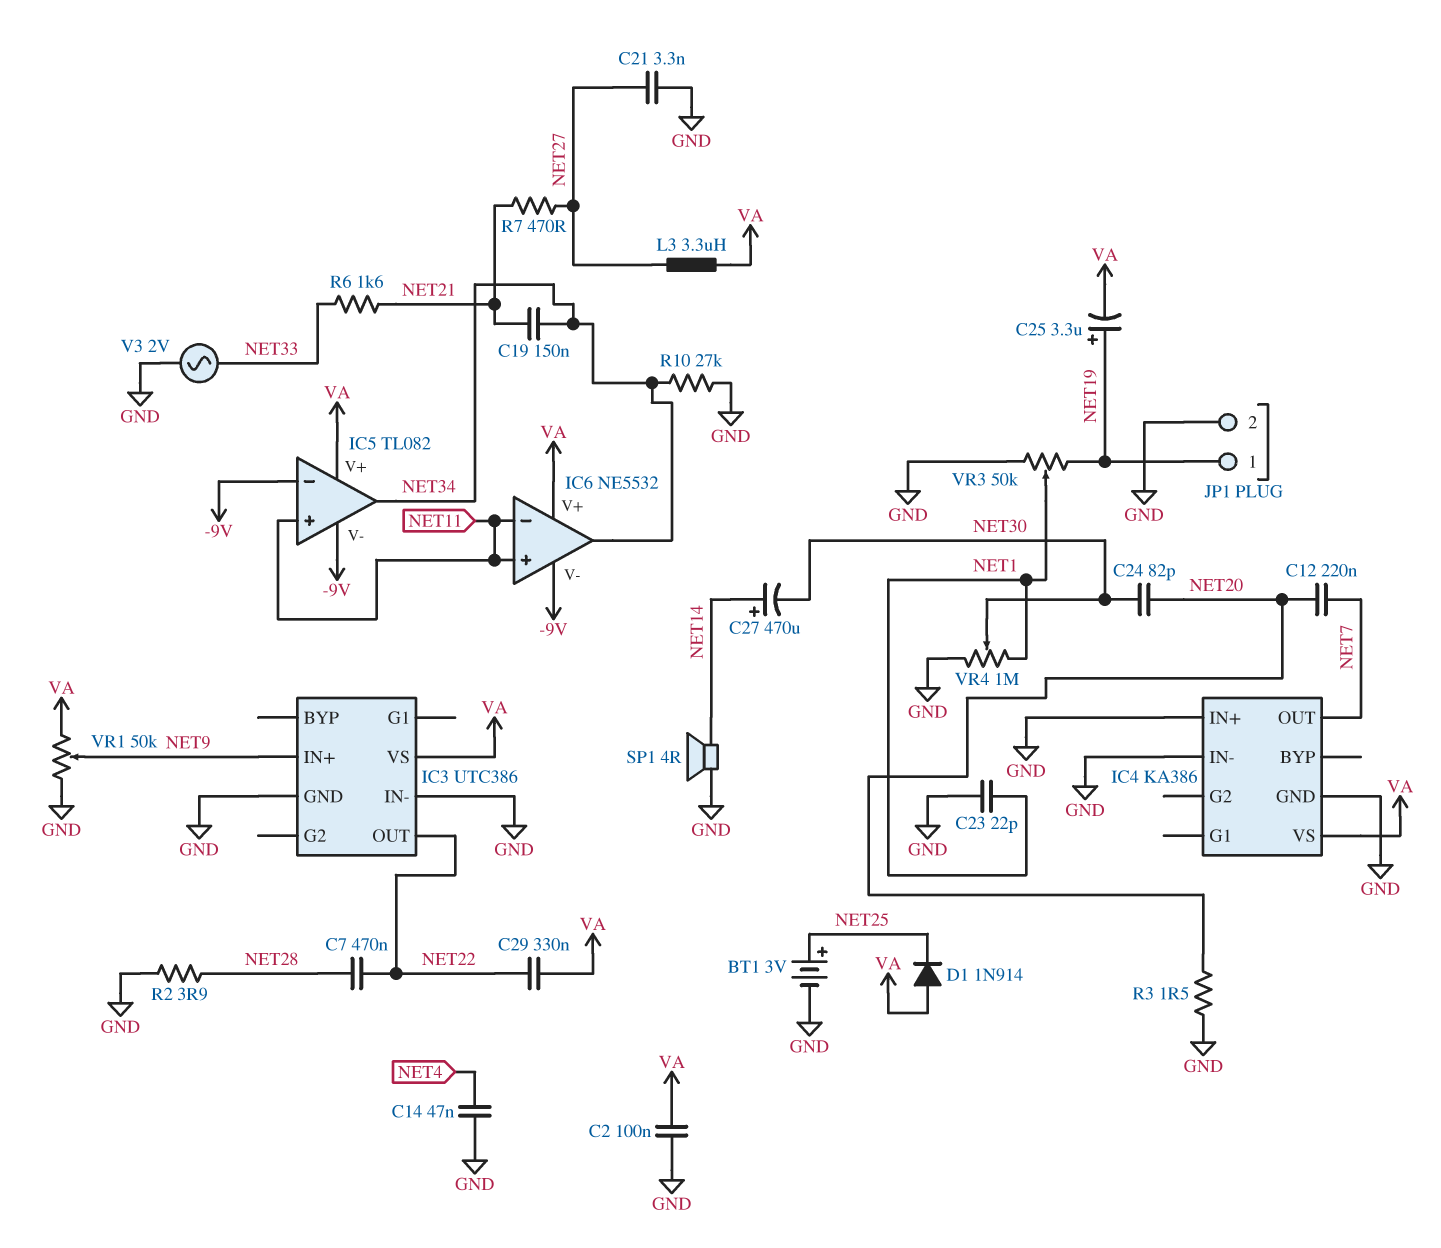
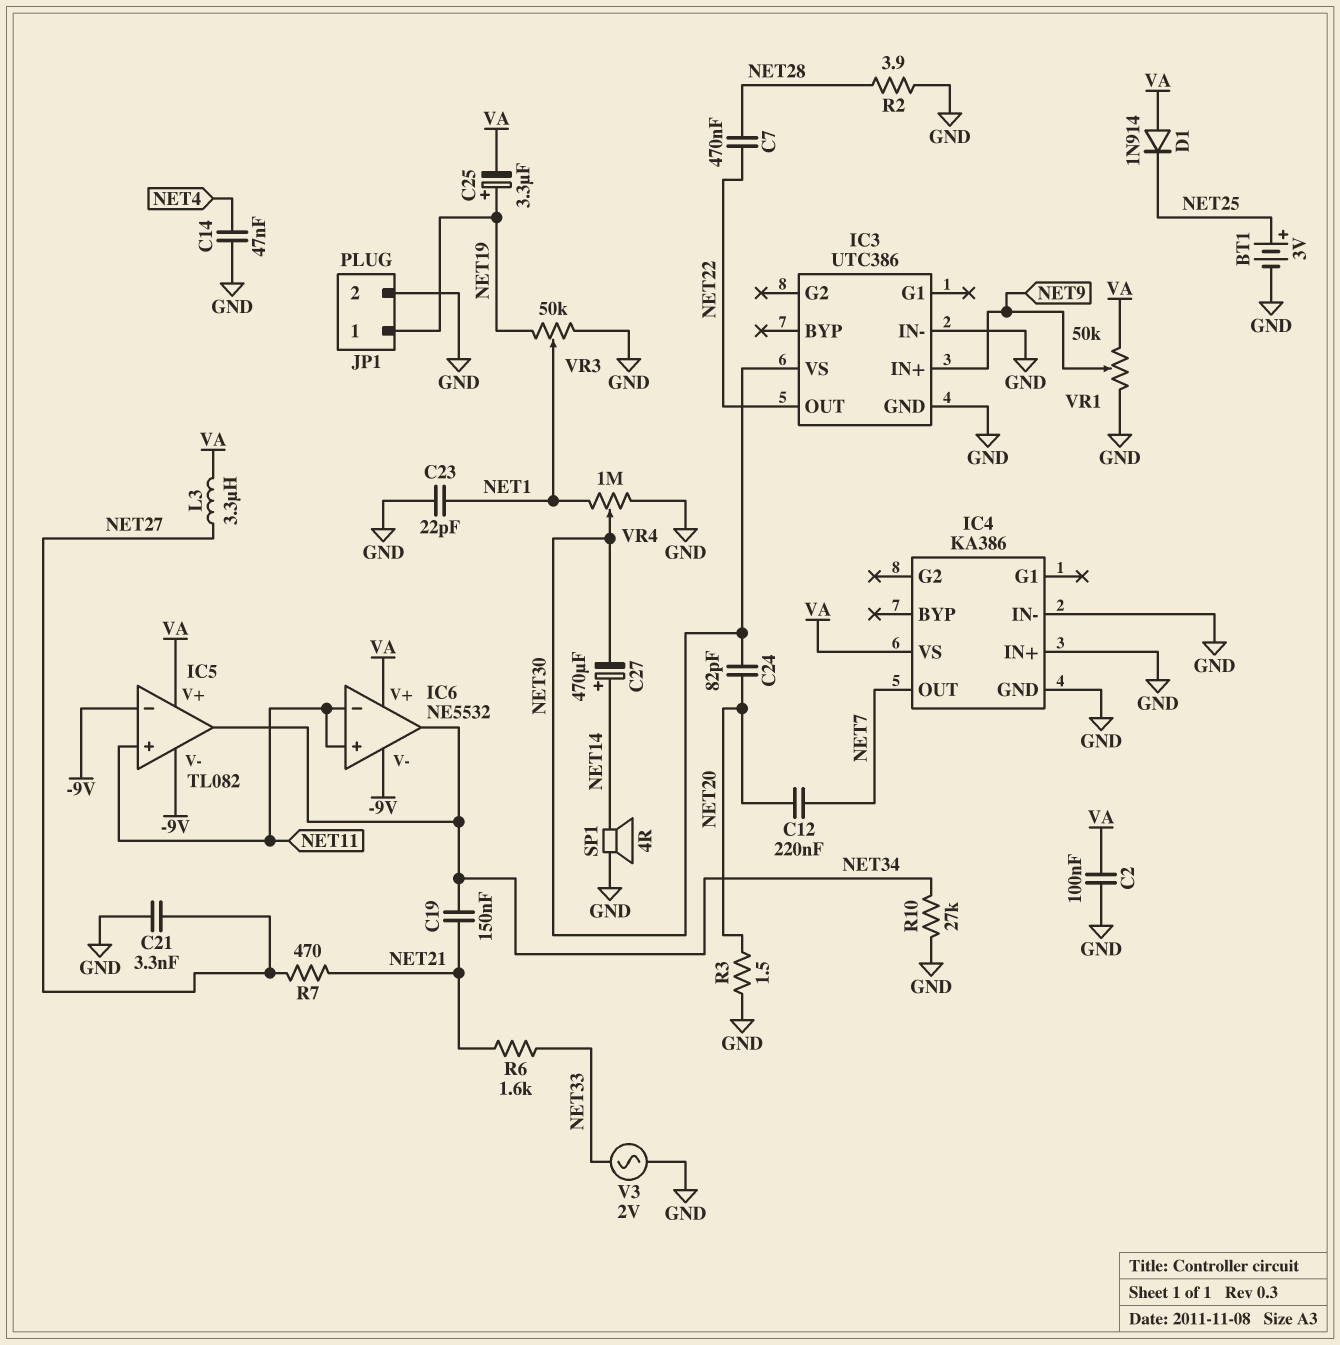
C29: 330nF (NET22, VA) -> none
IC3 pin VS: VA -> NET30

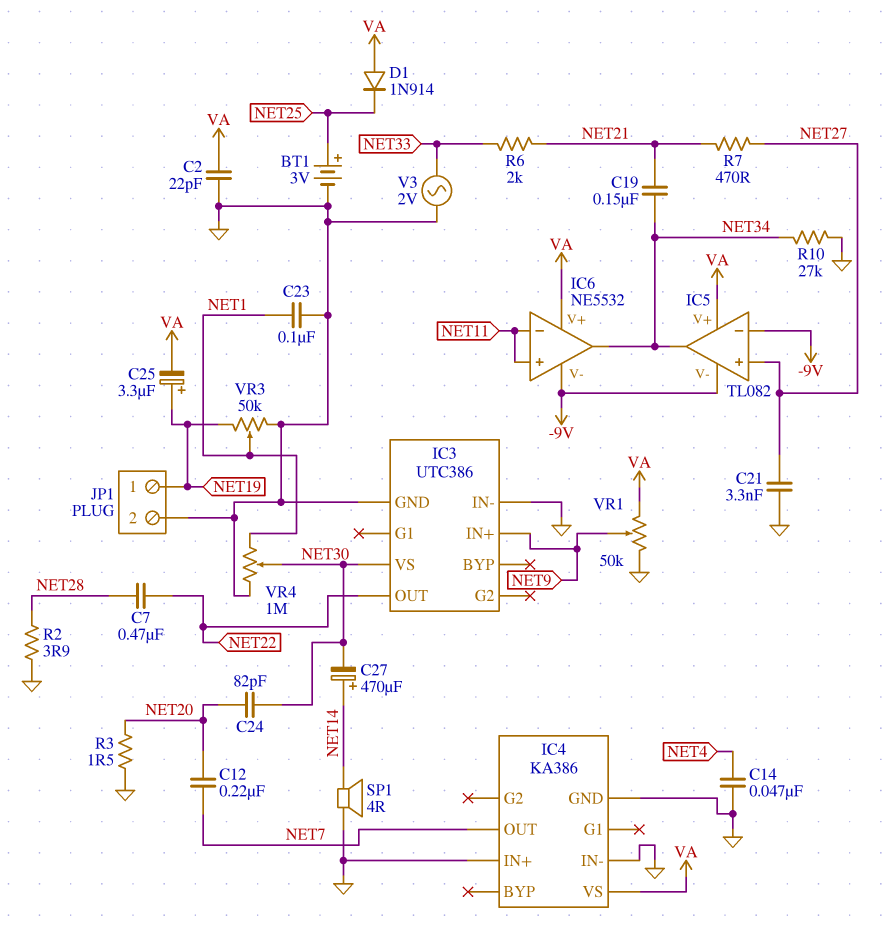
C2: 100nF (GND, VA) -> 22pF (GND, VA)
C23: 22pF (GND, NET1) -> 100nF (GND, NET1)
IC5 pin in+: NET11 -> NET27
L3: 3.3uH (NET27, VA) -> none
R6: 1.6k (NET21, NET33) -> 2k (NET21, NET33)

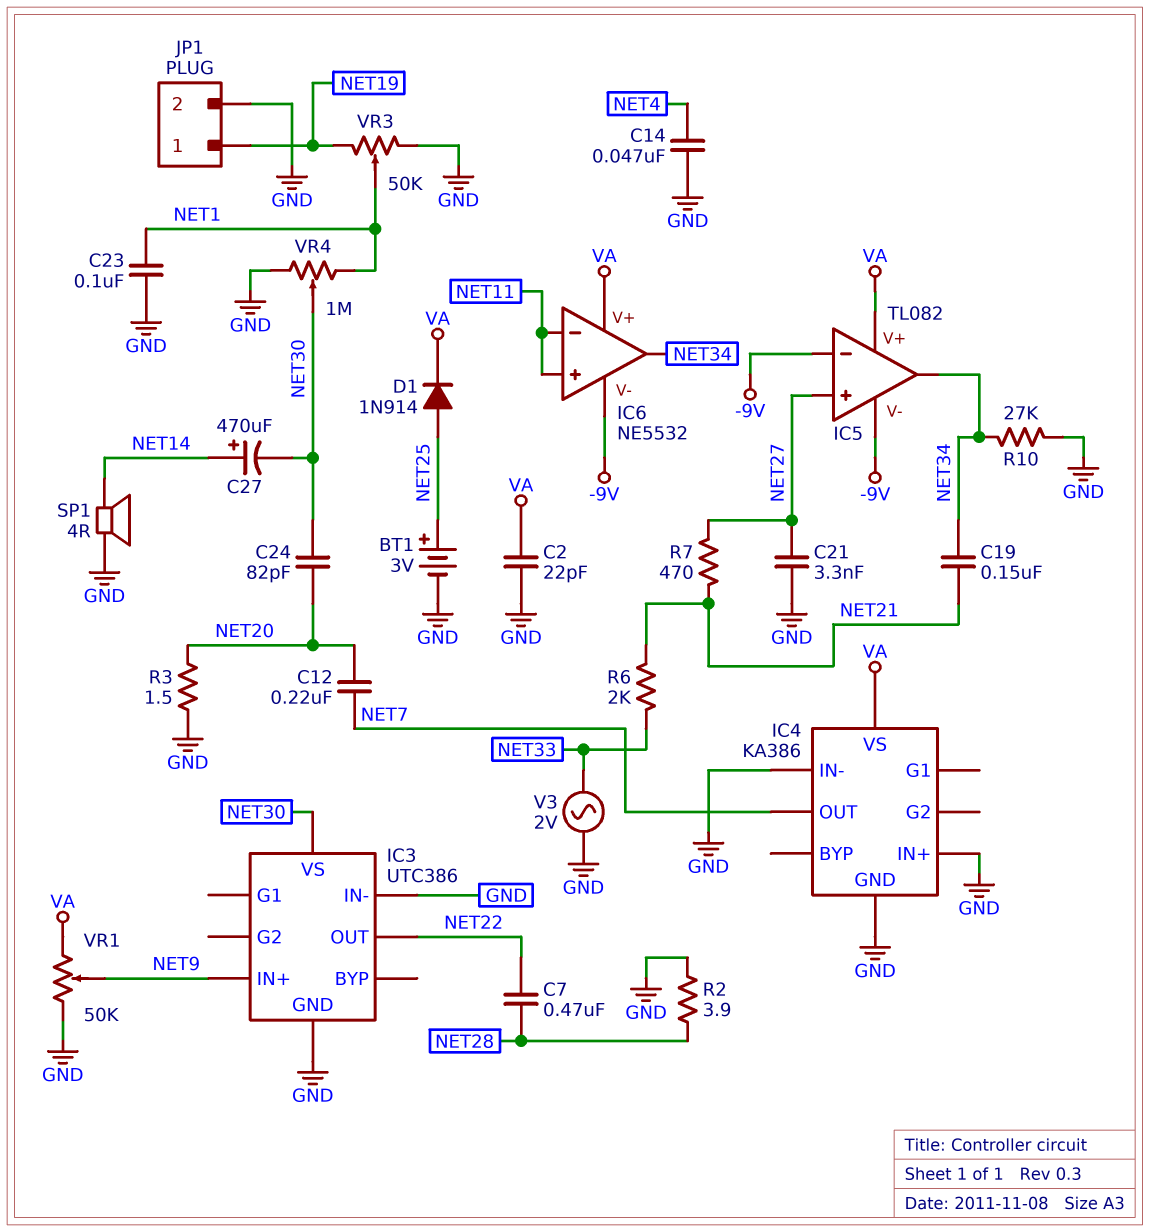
C25: 3.3uF (plus NET19, minus VA) -> none
D1: diode 1N914 (A VA, K NET25) -> diode 1N914 (A NET25, K VA)

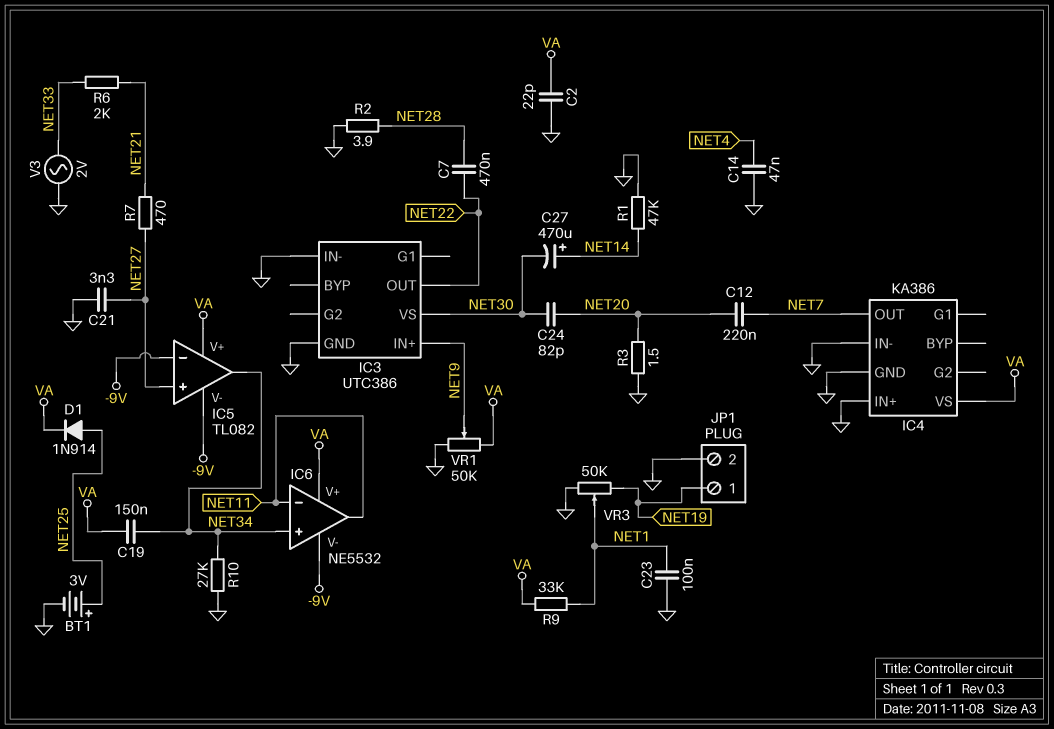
C19: 150nF (NET21, NET34) -> 150nF (NET34, VA)
IC6 pin in+: NET11 -> NET34
IC6 pin out: NET34 -> NET11
R1: none -> 47k (GND, NET14)
R9: none -> 33k (NET1, VA)
SP1: speaker 4R (GND, NET14) -> none
VR4: 1M (GND, NET1, wiper NET30) -> none

